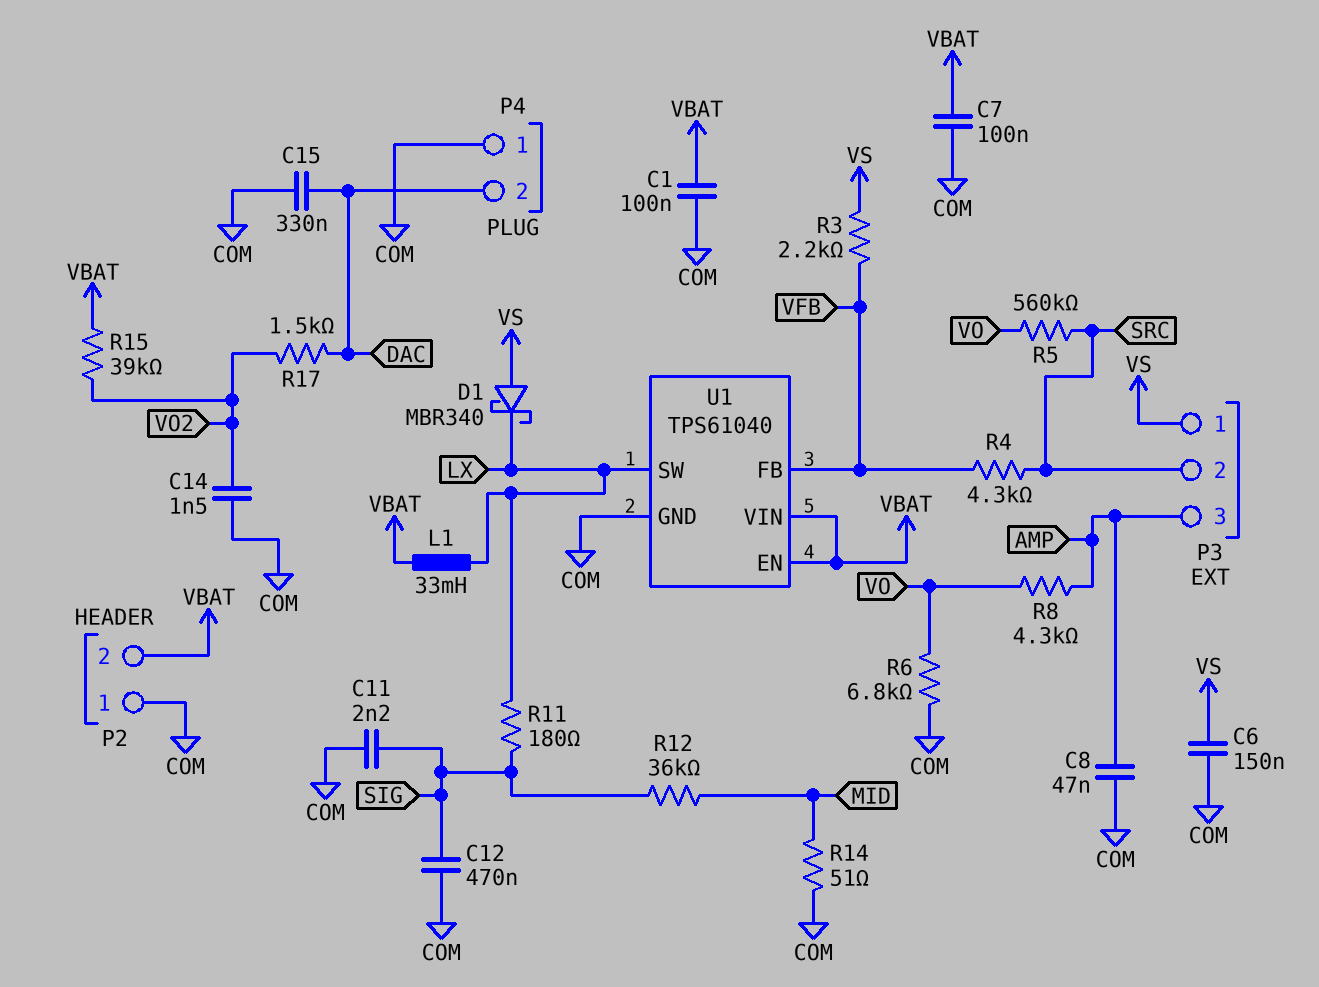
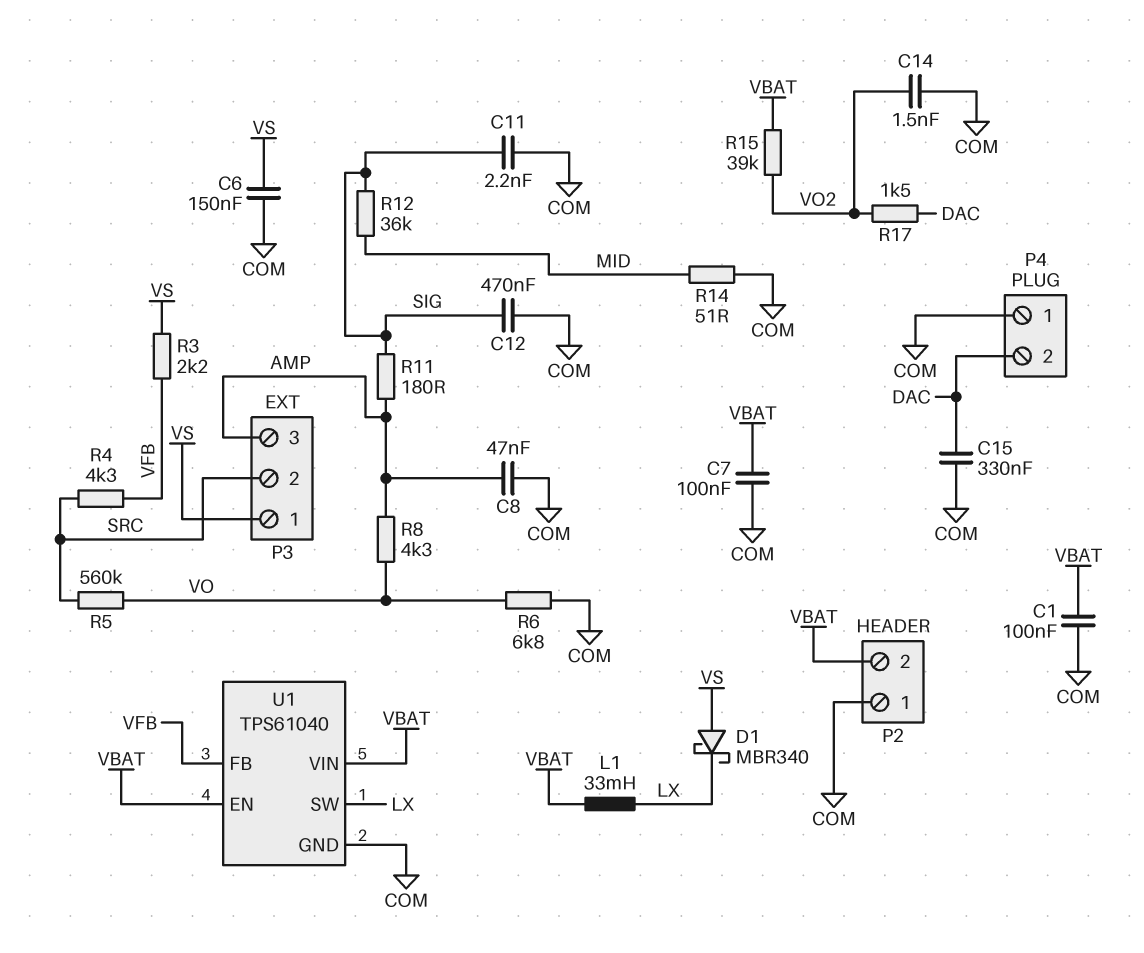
R11: 180 (LX, SIG) -> 180 (AMP, SIG)

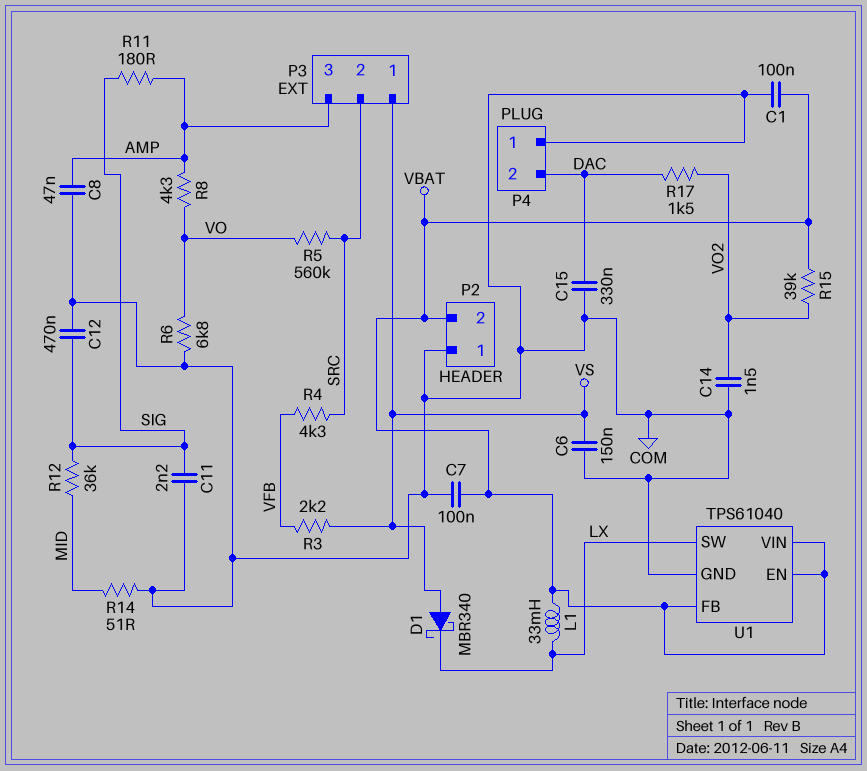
U1 pin FB: VFB -> VBAT

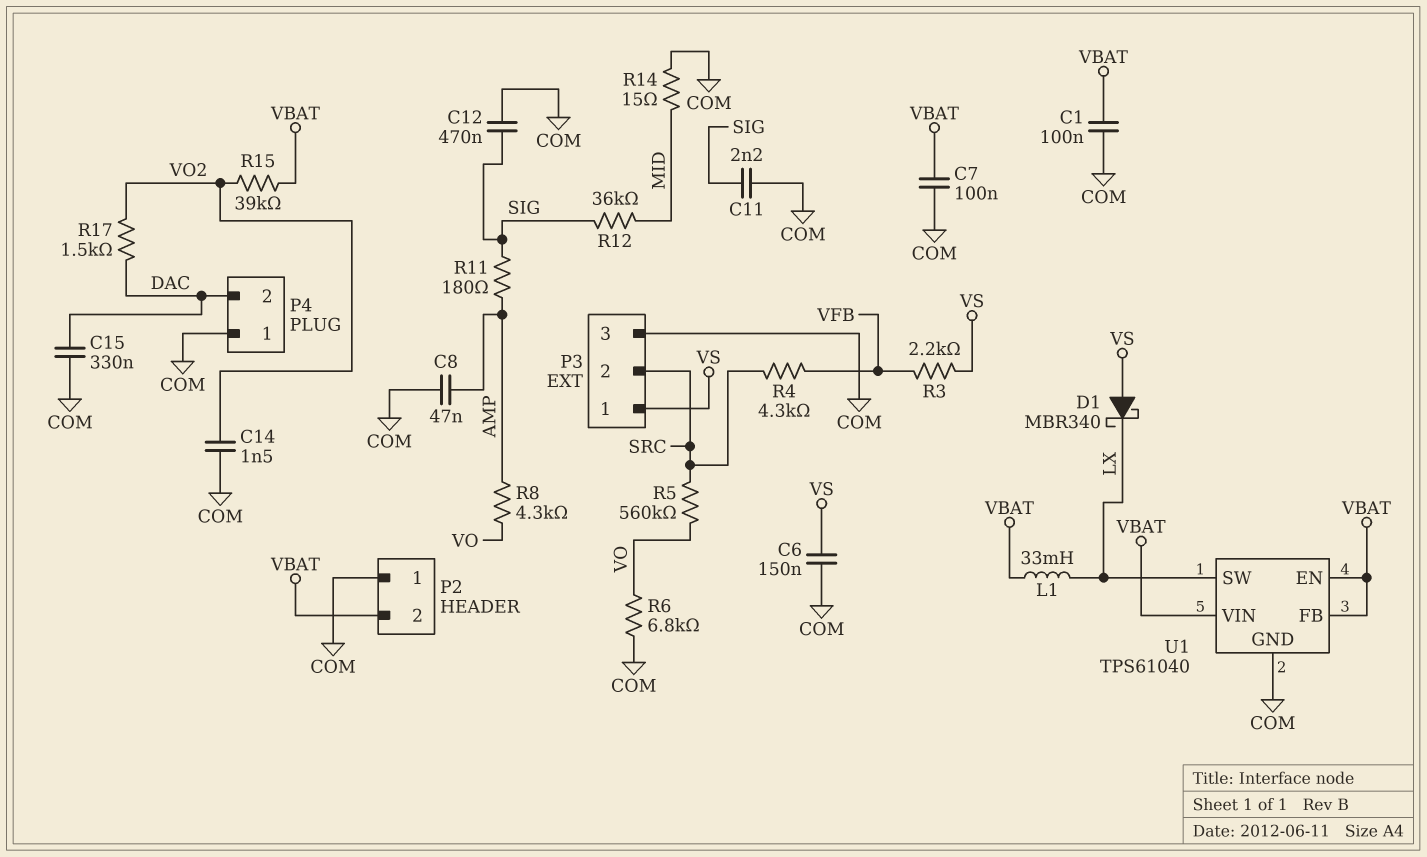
P3 pin 3: AMP -> COM
R14: 51 (COM, MID) -> 15 (COM, MID)

